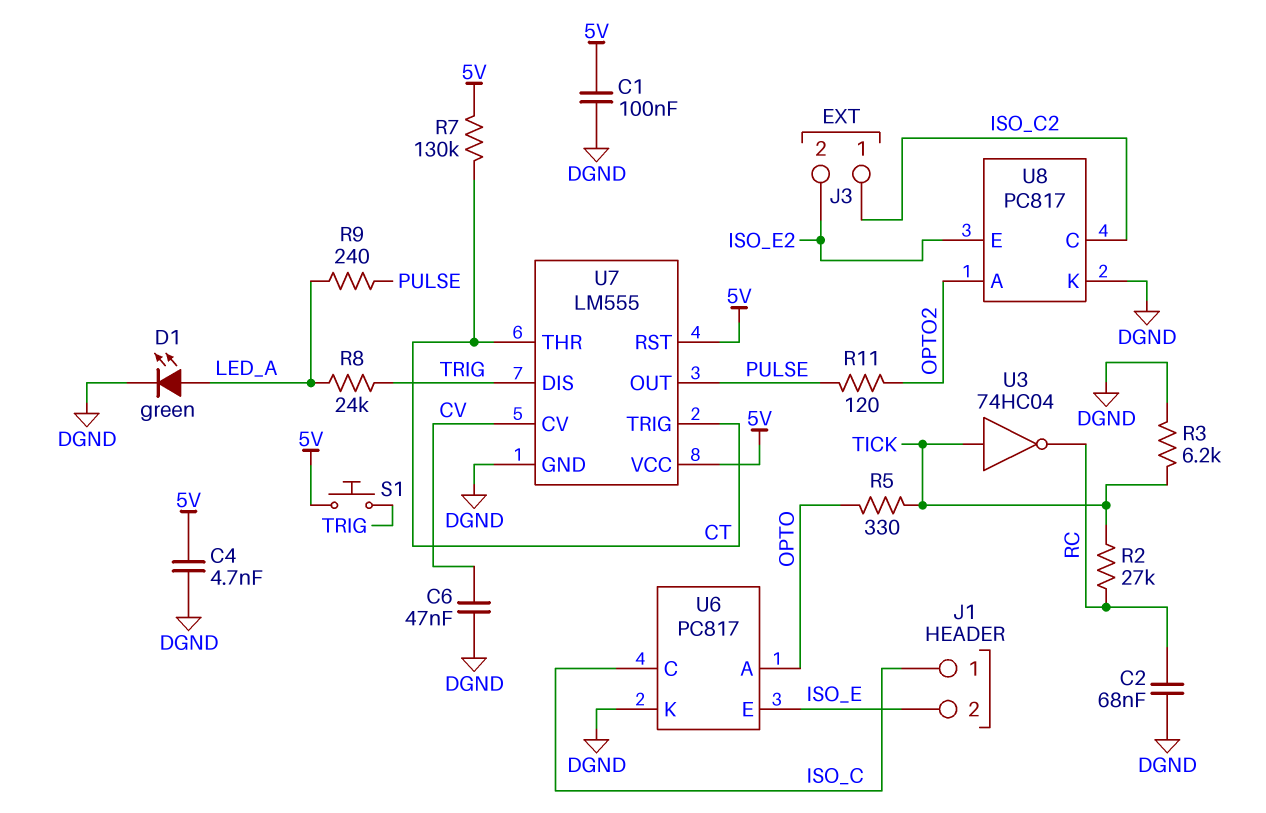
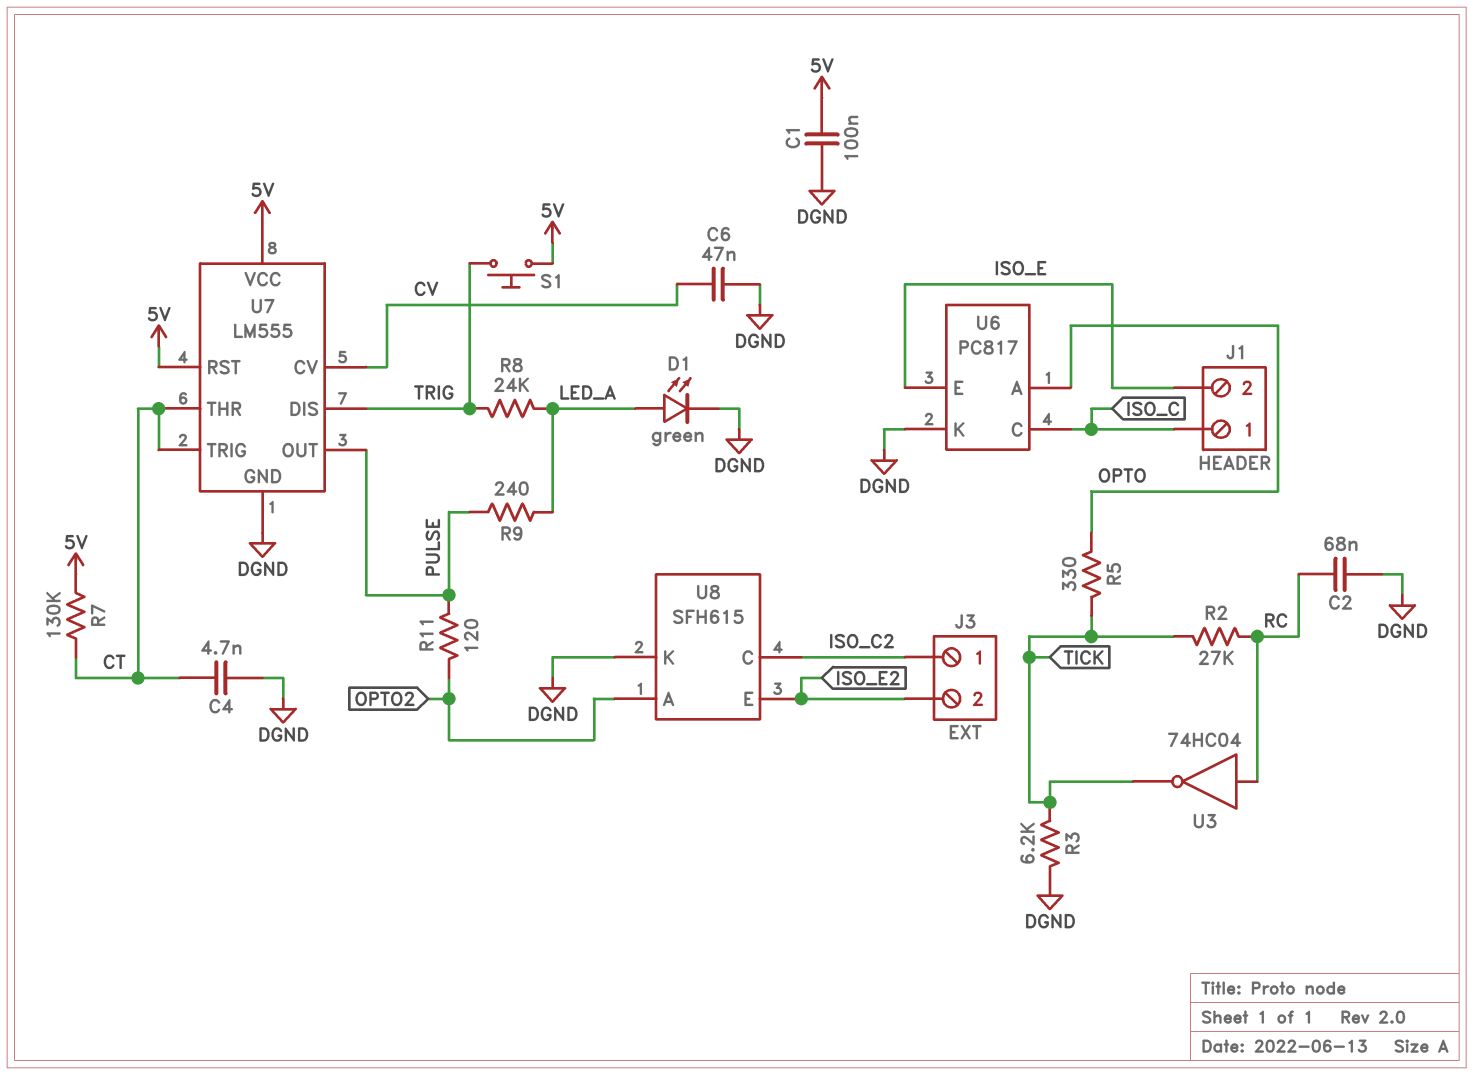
C4: 4.7nF (5V, DGND) -> 4.7nF (CT, DGND)
U3: NOT 74HC04 (in TICK, out RC) -> NOT 74HC04 (in RC, out TICK)
U8: PC817 -> SFH615

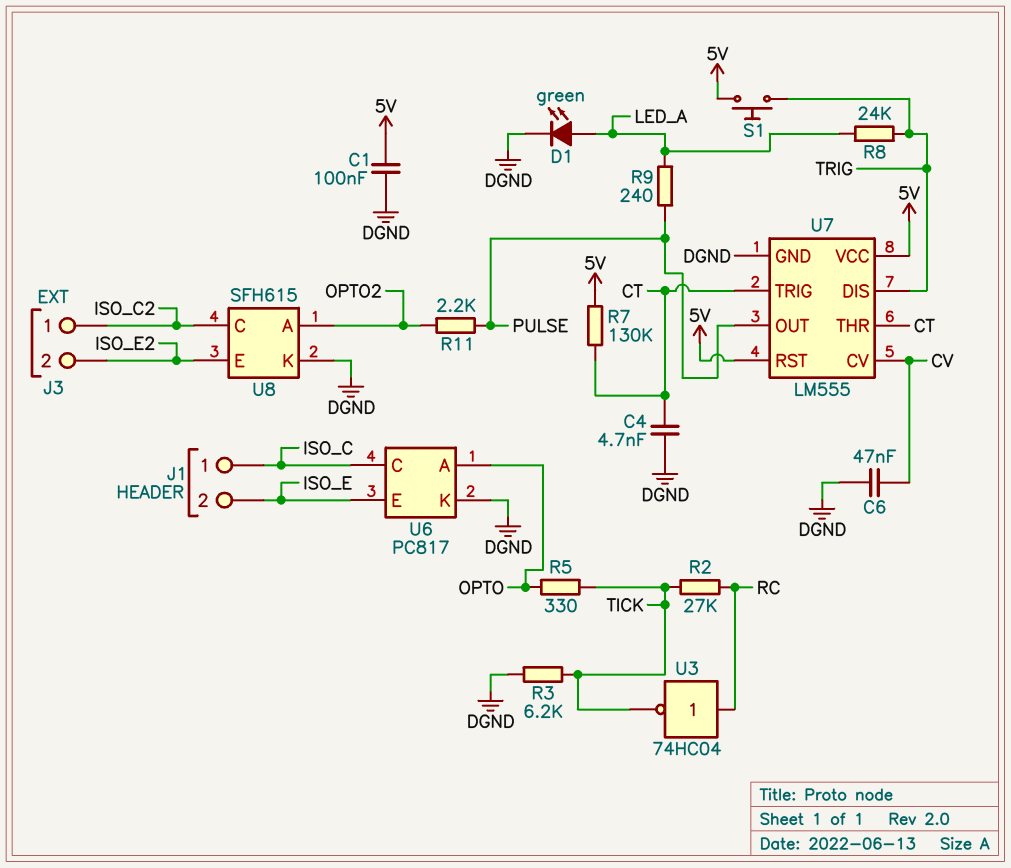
C2: 68nF (DGND, RC) -> none
R11: 120 (OPTO2, PULSE) -> 2.2k (OPTO2, PULSE)

